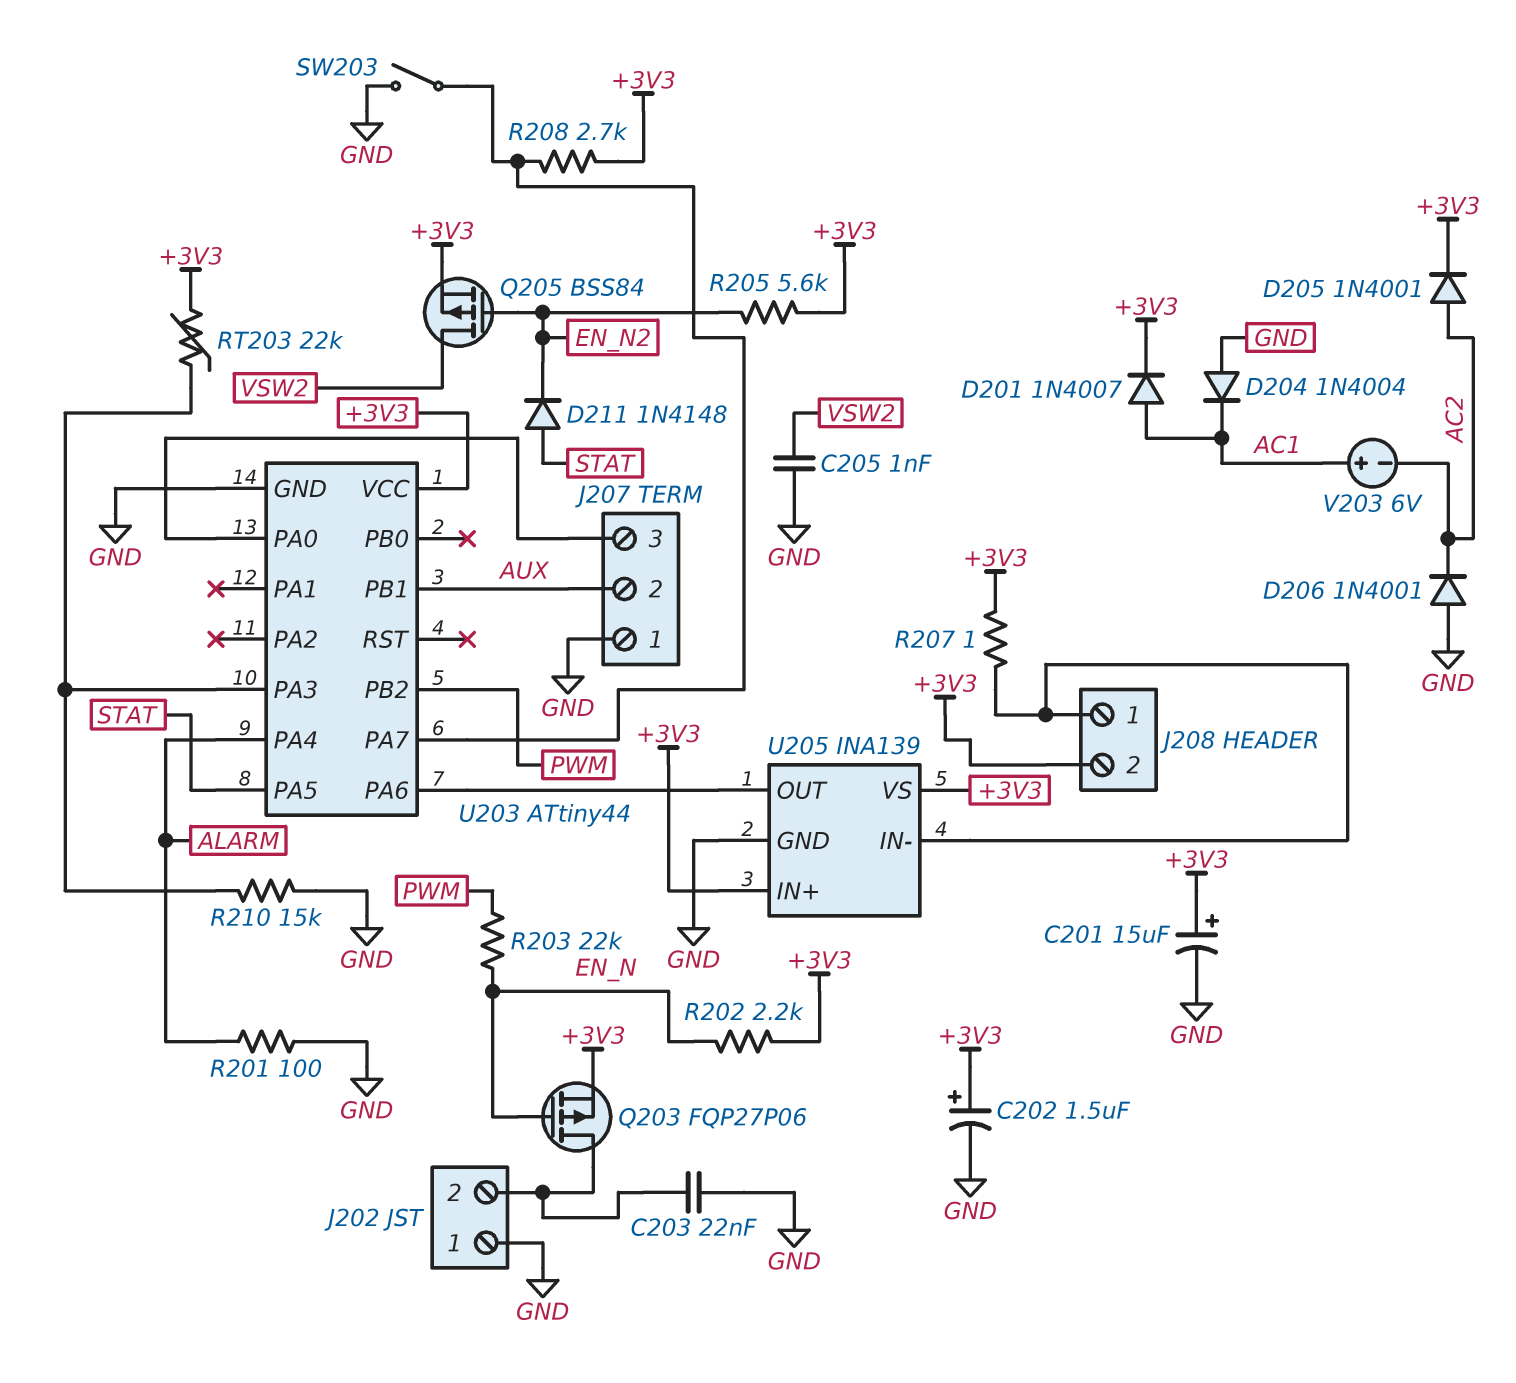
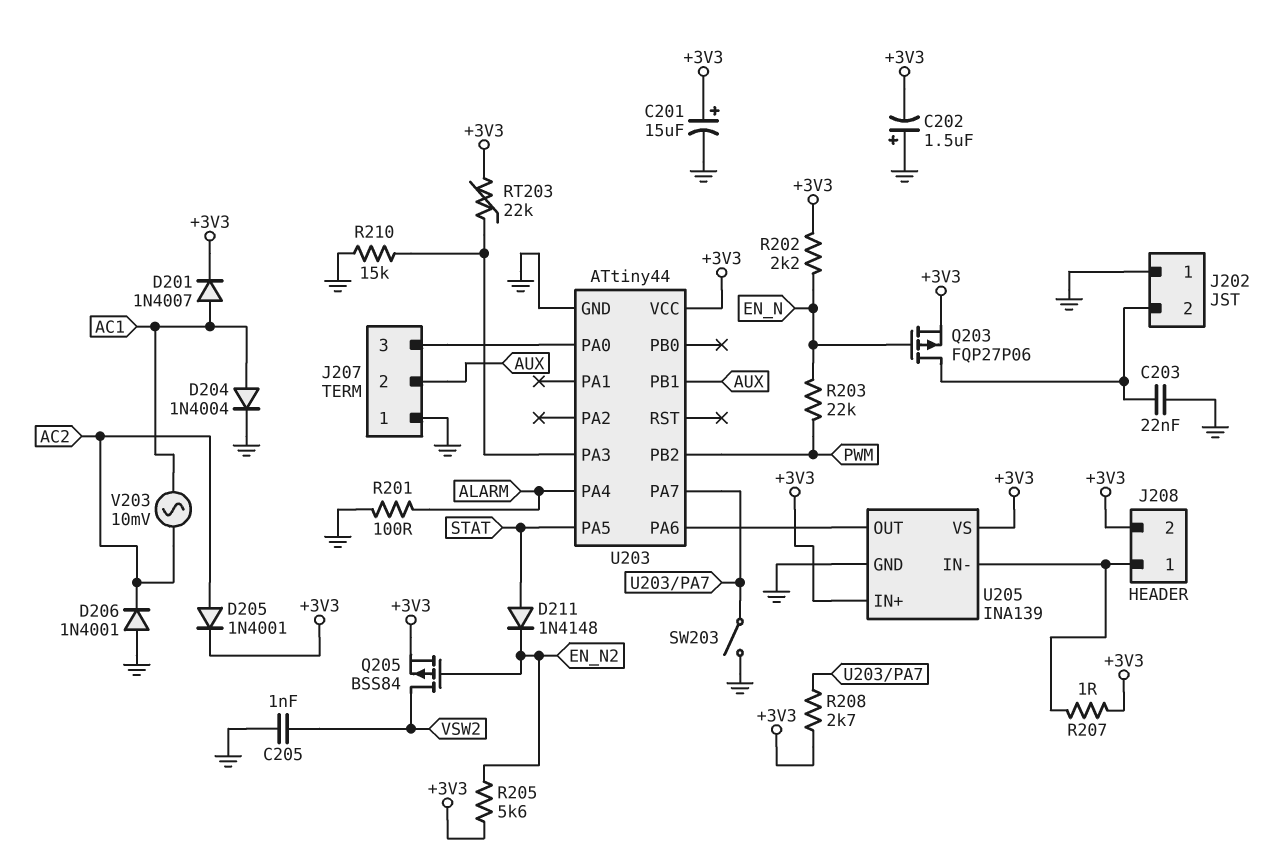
C202: 1.5uF (plus +3V3, minus GND) -> 1.5uF (plus GND, minus +3V3)
D204: diode 1N4004 (A GND, K AC1) -> diode 1N4004 (A AC1, K GND)
V203: 6V (plus AC1, minus AC2) -> AC 10mV (AC1, AC2)

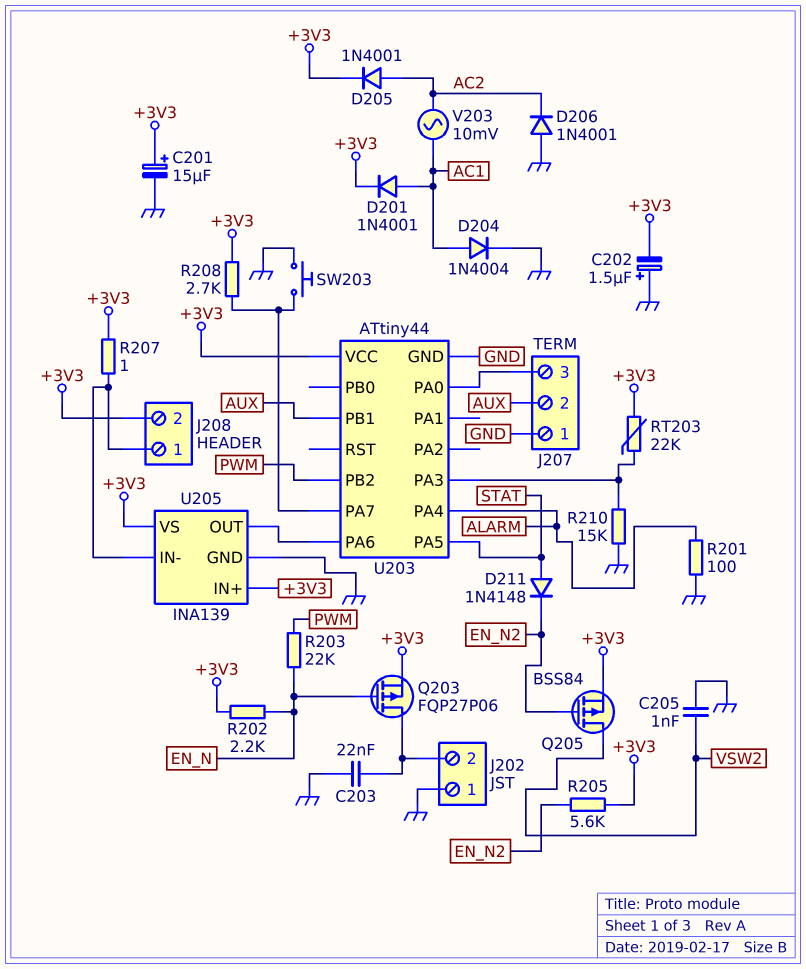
D201: diode 1N4007 (A AC1, K +3V3) -> diode 1N4001 (A AC1, K +3V3)
SW203: switch (GND, U203/PA7) -> button (GND, U203/PA7)

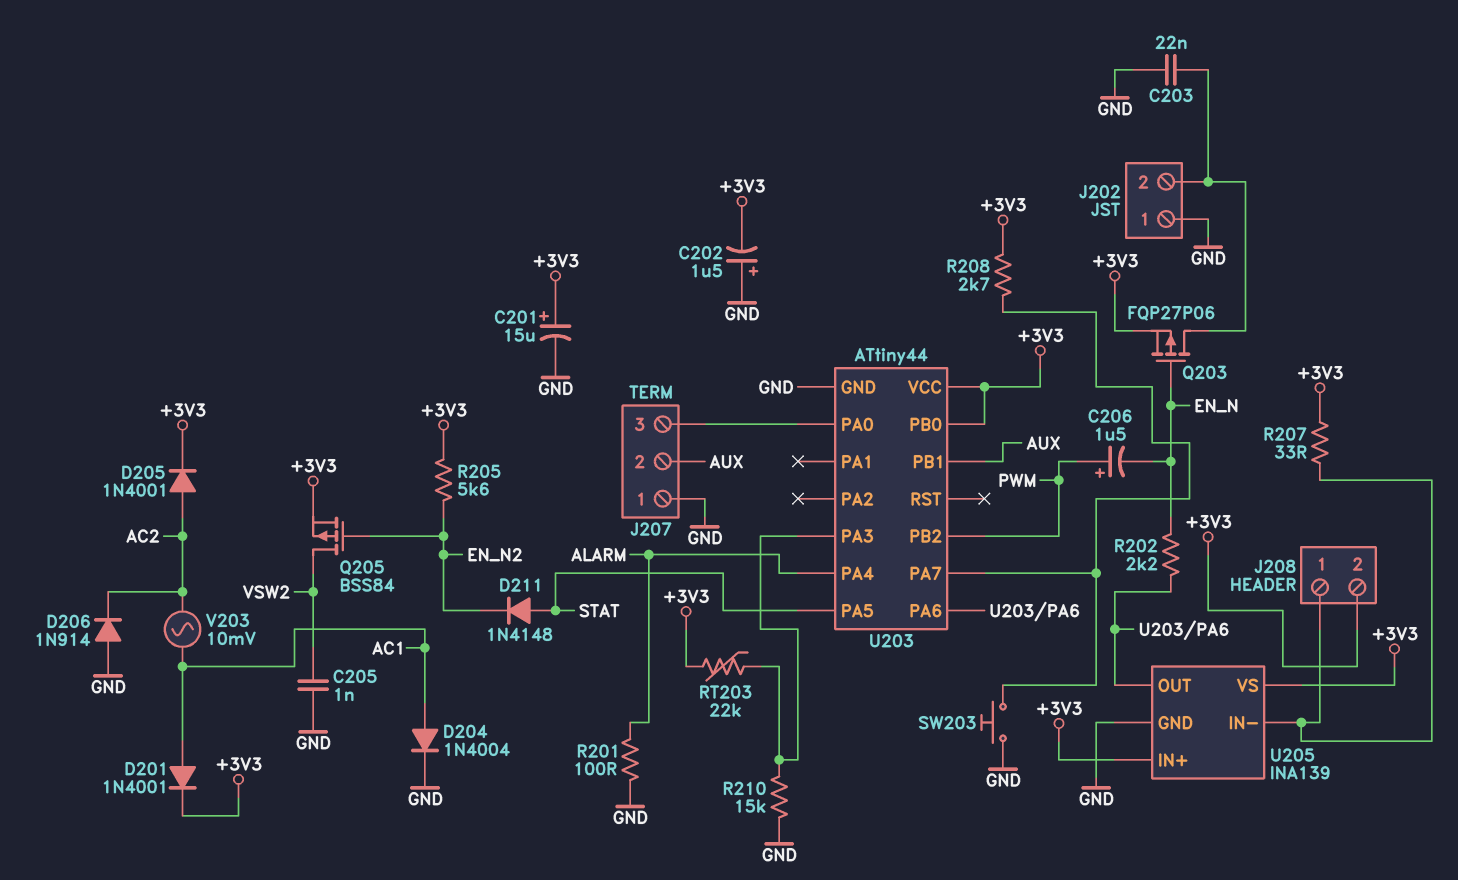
C206: none -> 1.5uF (plus PWM, minus EN_N)
D206: diode 1N4001 (A GND, K AC2) -> diode 1N914 (A GND, K AC2)
R202: 2.2k (+3V3, EN_N) -> 2.2k (EN_N, U203/PA6)
R203: 22k (EN_N, PWM) -> none
R207: 1 (+3V3, J208/1) -> 33 (+3V3, J208/1)
U203 pin PB0: none -> +3V3

